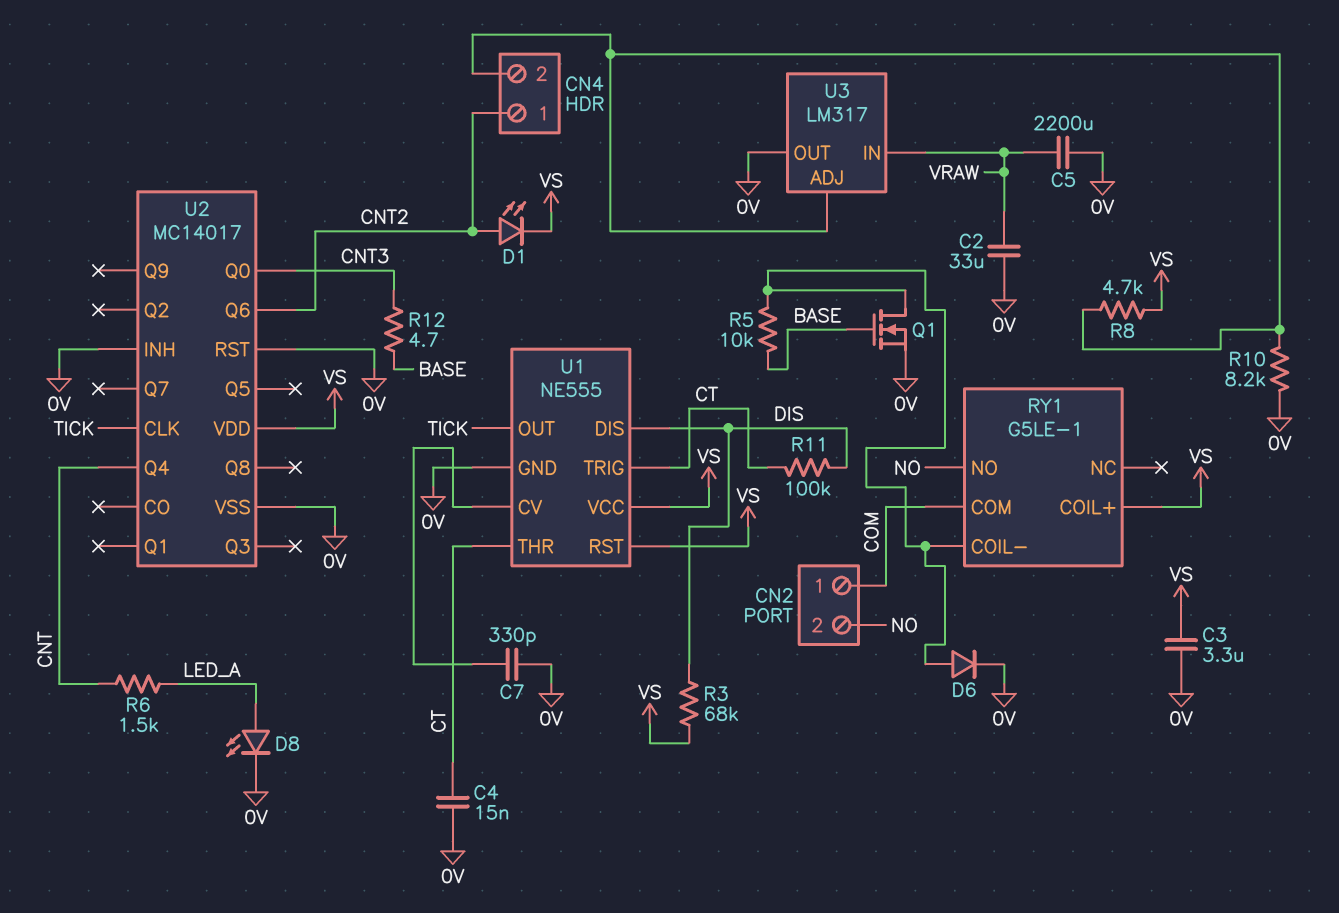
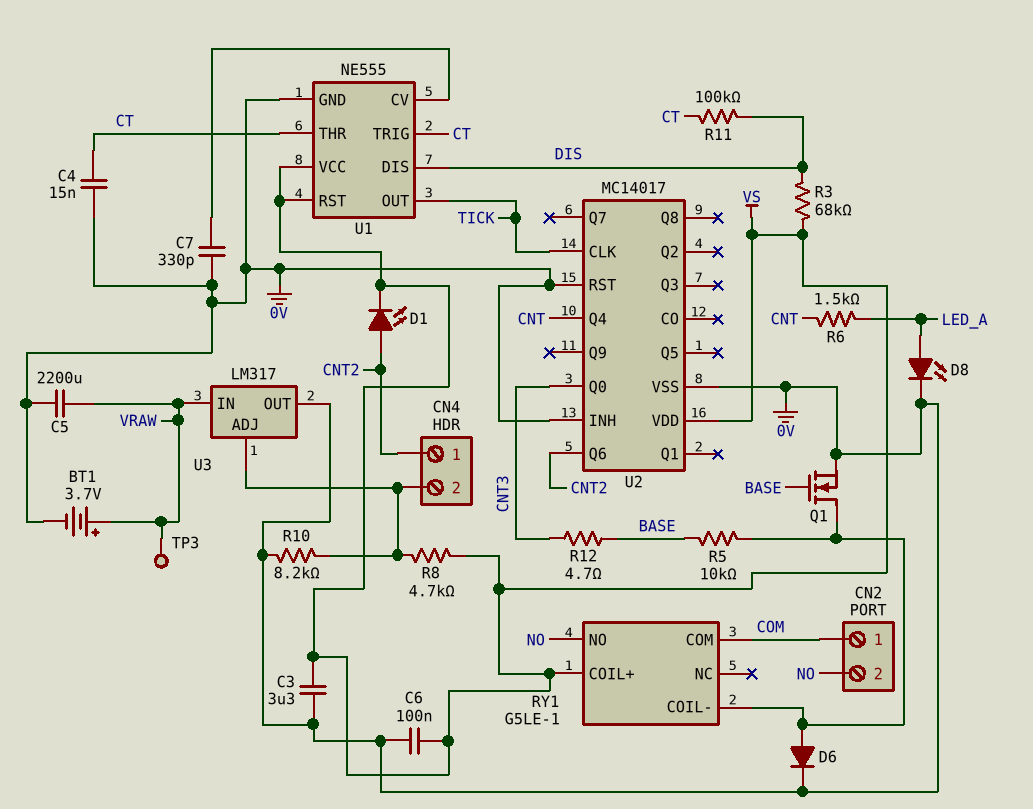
BT1: none -> 3.7V (plus VRAW, minus 0V)
C2: 33uF (0V, VRAW) -> none
C6: none -> 100nF (0V, VS)
TP3: none -> test point (VRAW)

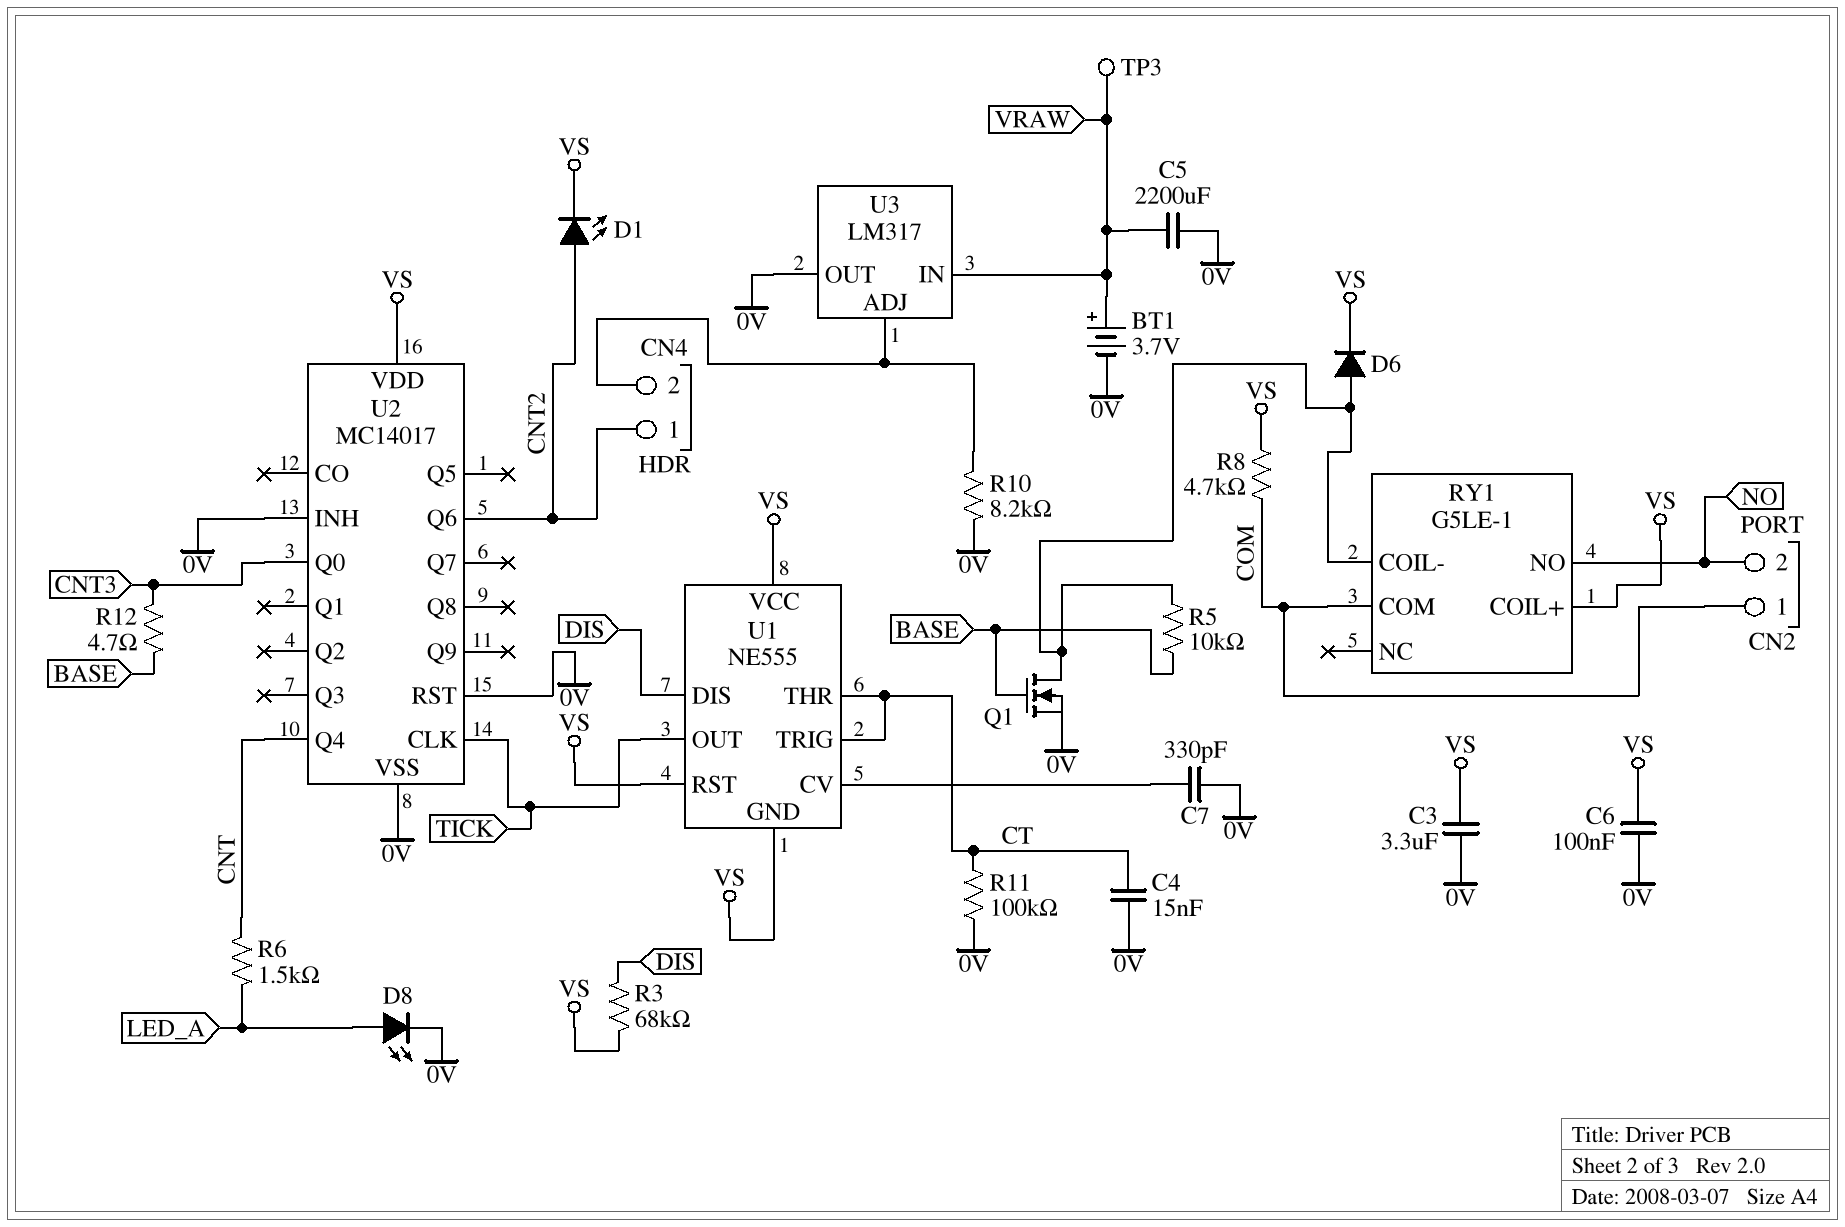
D6: diode (A RY1/COIL-, K 0V) -> diode (A RY1/COIL-, K VS)
R8: 4.7k (CN4/2, VS) -> 4.7k (COM, VS)
R11: 100k (CT, DIS) -> 100k (0V, CT)
U1 pin GND: 0V -> VS

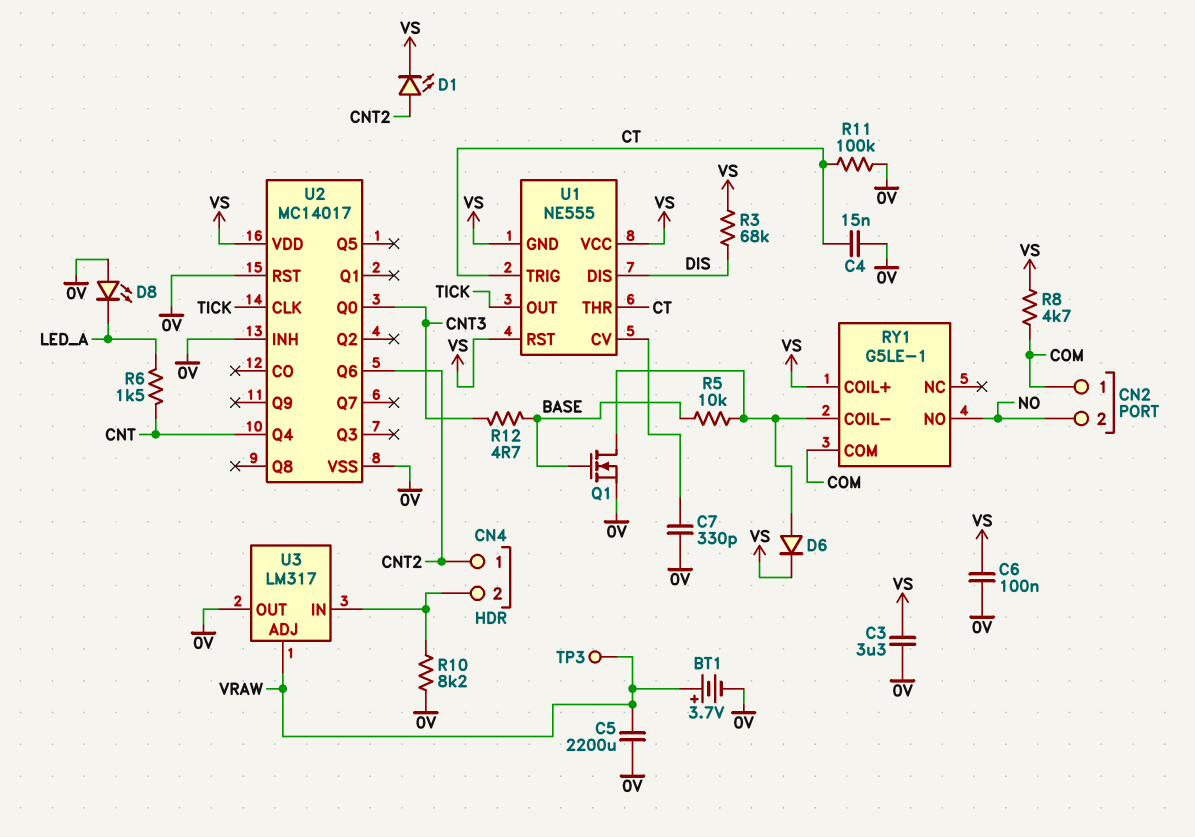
D8: LED (A LED_A, K 0V) -> LED (A 0V, K LED_A)
U3 pin ADJ: CN4/2 -> VRAW
U3 pin IN: VRAW -> CN4/2

